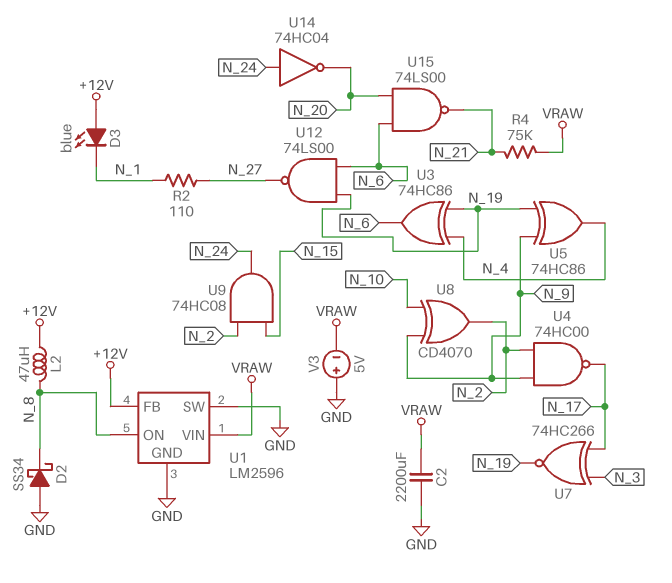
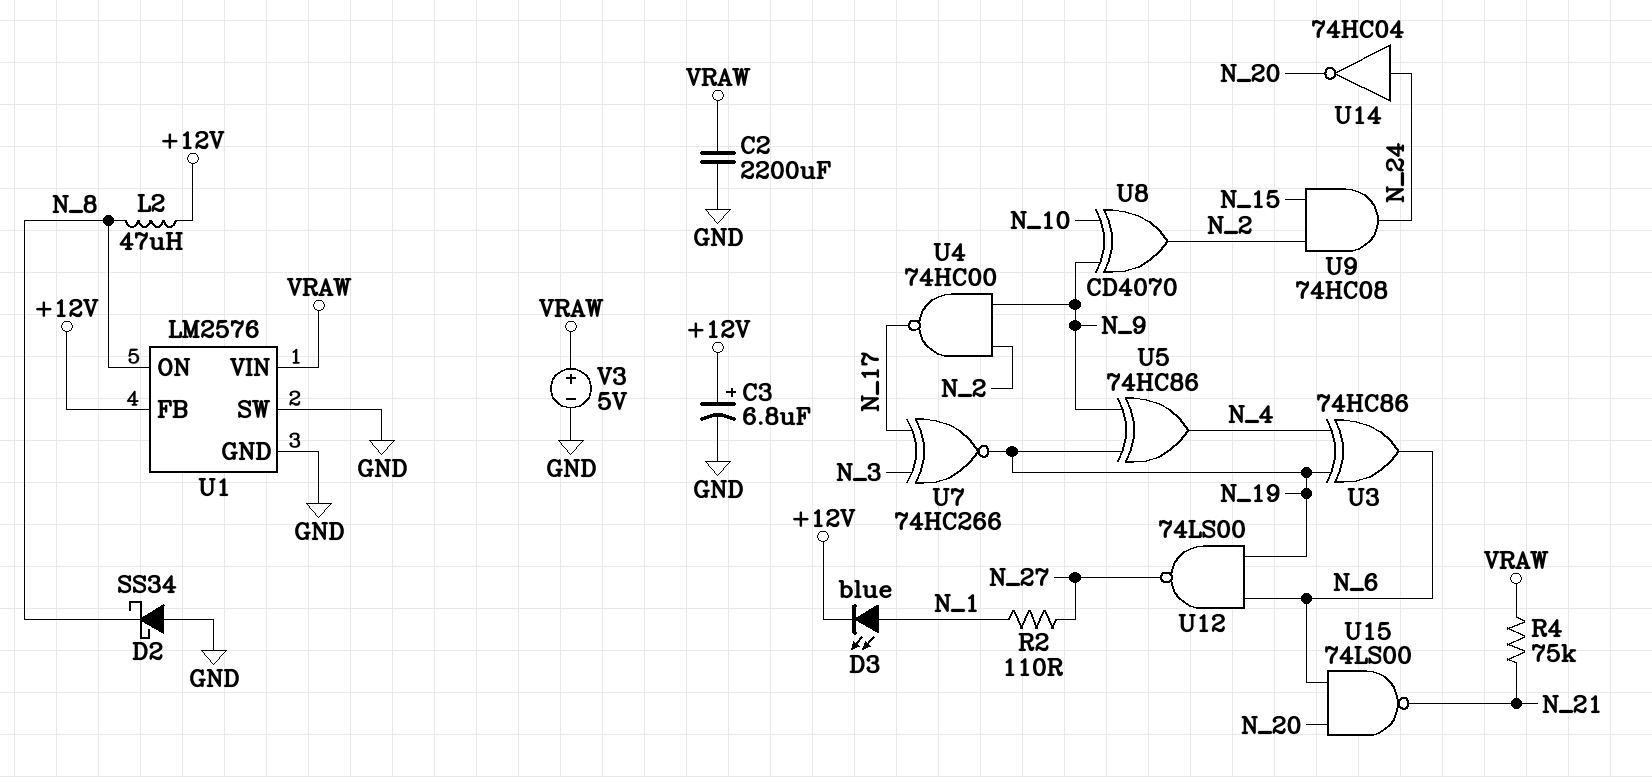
C3: none -> 6.8uF (plus +12V, minus GND)
D3: LED blue (A +12V, K N_1) -> LED blue (A N_1, K +12V)
U1: LM2596 -> LM2576
V3: 5V (plus GND, minus VRAW) -> 5V (plus VRAW, minus GND)

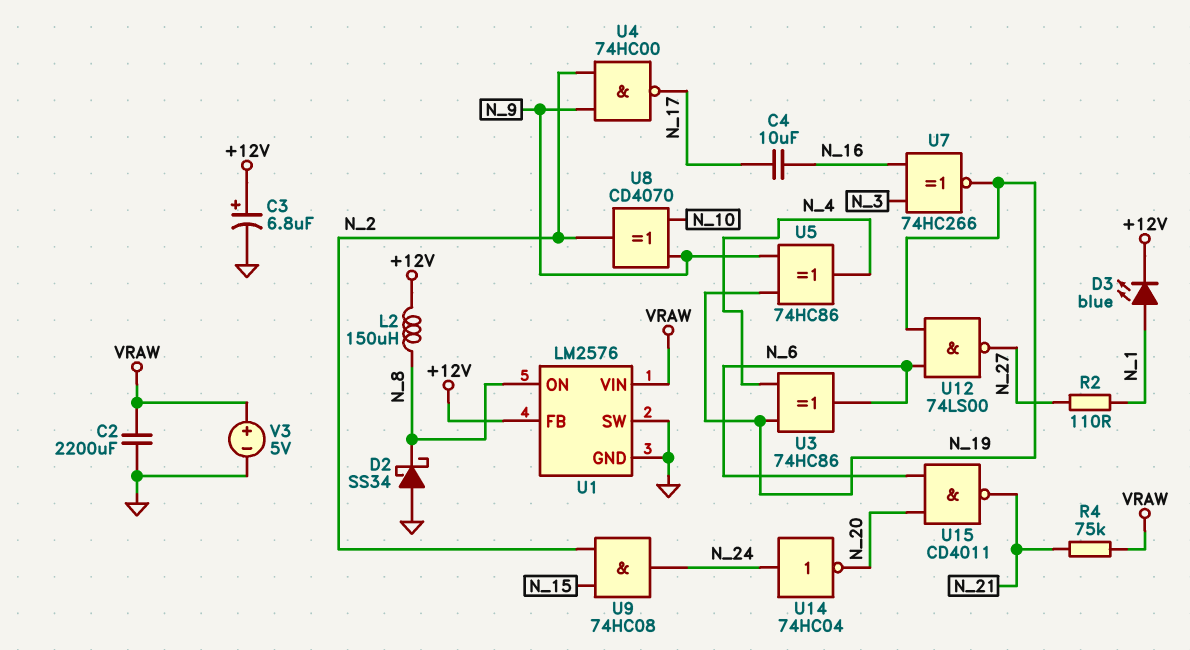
C4: none -> 10uF (N_16, N_17)
L2: 47uH (+12V, N_8) -> 150uH (+12V, N_8)
U7: XNOR 74HC266 (in N_3, in N_17, out N_19) -> XNOR 74HC266 (in N_3, in N_16, out N_19)
U15: NAND 74LS00 (in N_6, in N_20, out N_21) -> NAND CD4011 (in N_6, in N_20, out N_21)

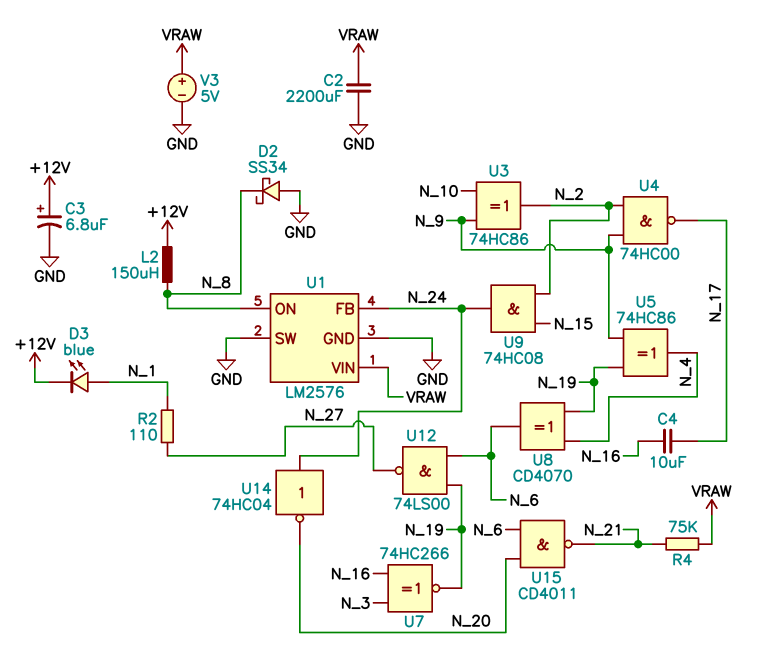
U1 pin FB: +12V -> N_24
U3: XOR 74HC86 (in N_4, in N_19, out N_6) -> XOR 74HC86 (in N_9, in N_10, out N_2)
U8: XOR CD4070 (in N_9, in N_10, out N_2) -> XOR CD4070 (in N_4, in N_19, out N_6)

